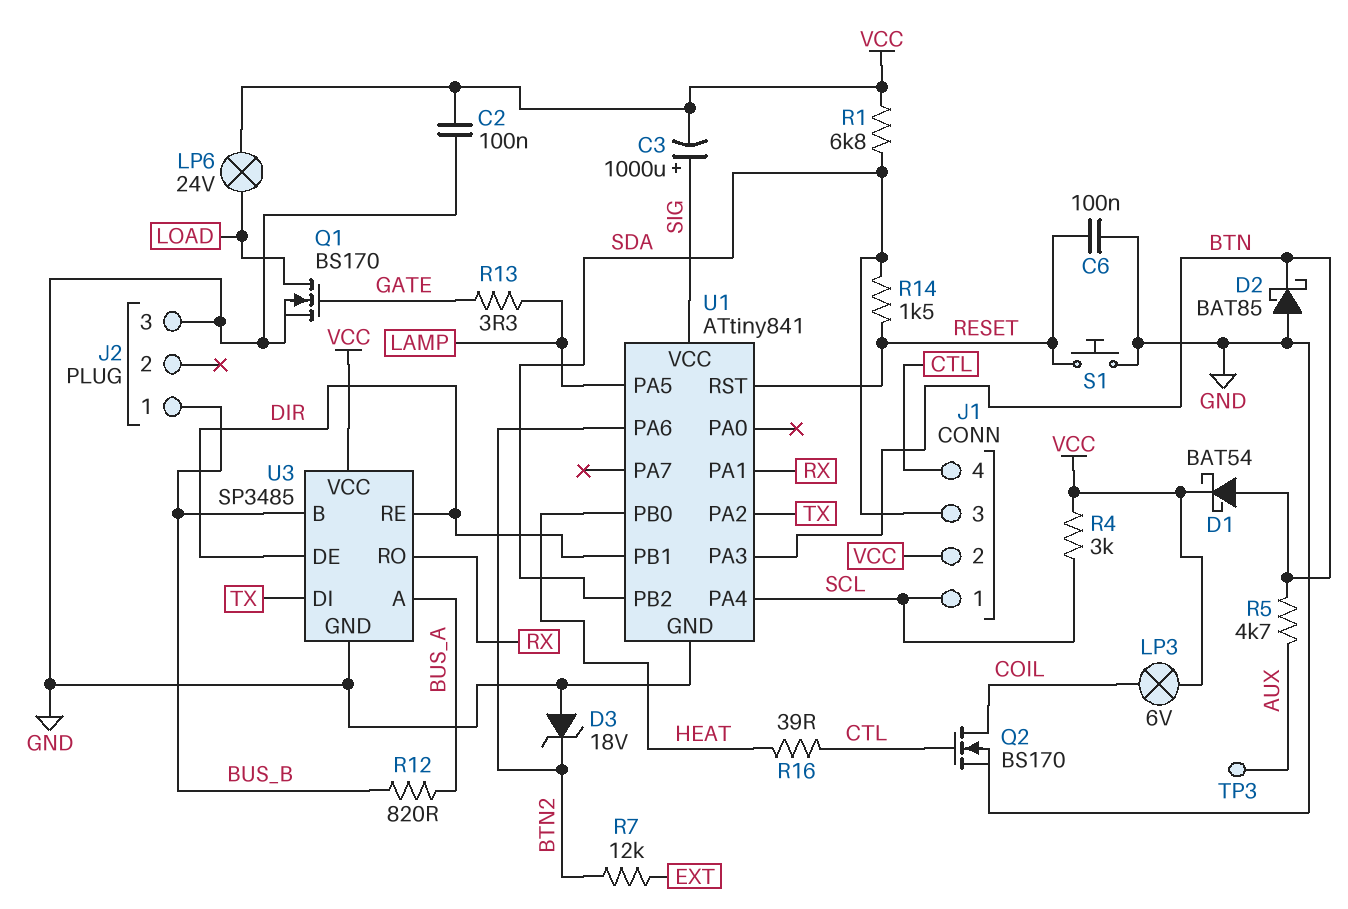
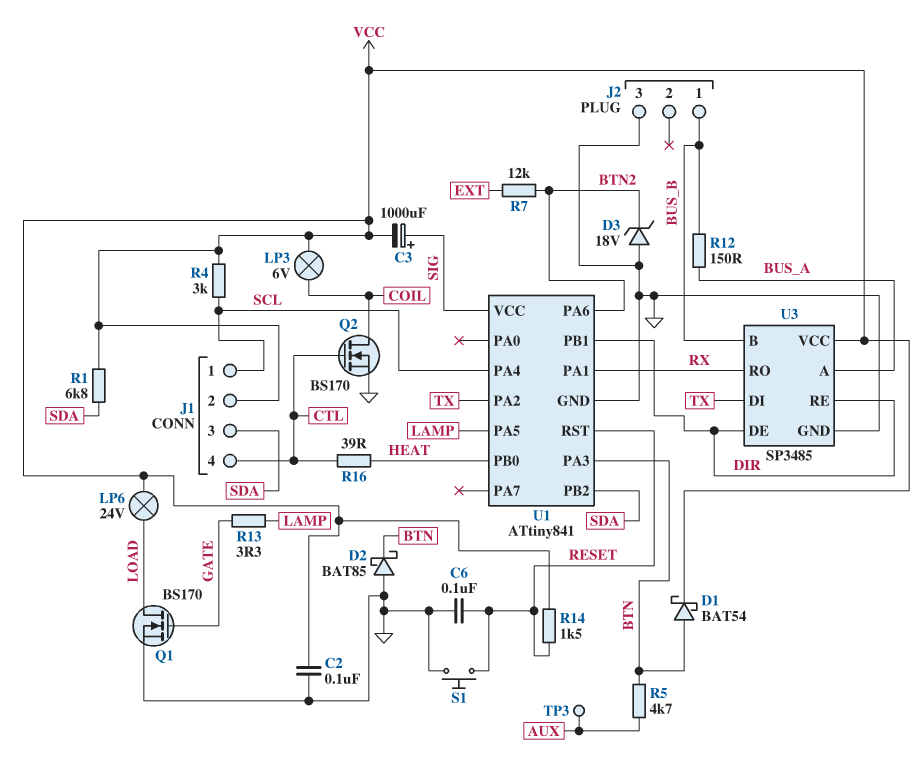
R12: 820 (BUS_A, BUS_B) -> 150 (BUS_A, BUS_B)
R14: 1.5k (RESET, SDA) -> 1.5k (RESET, VCC)

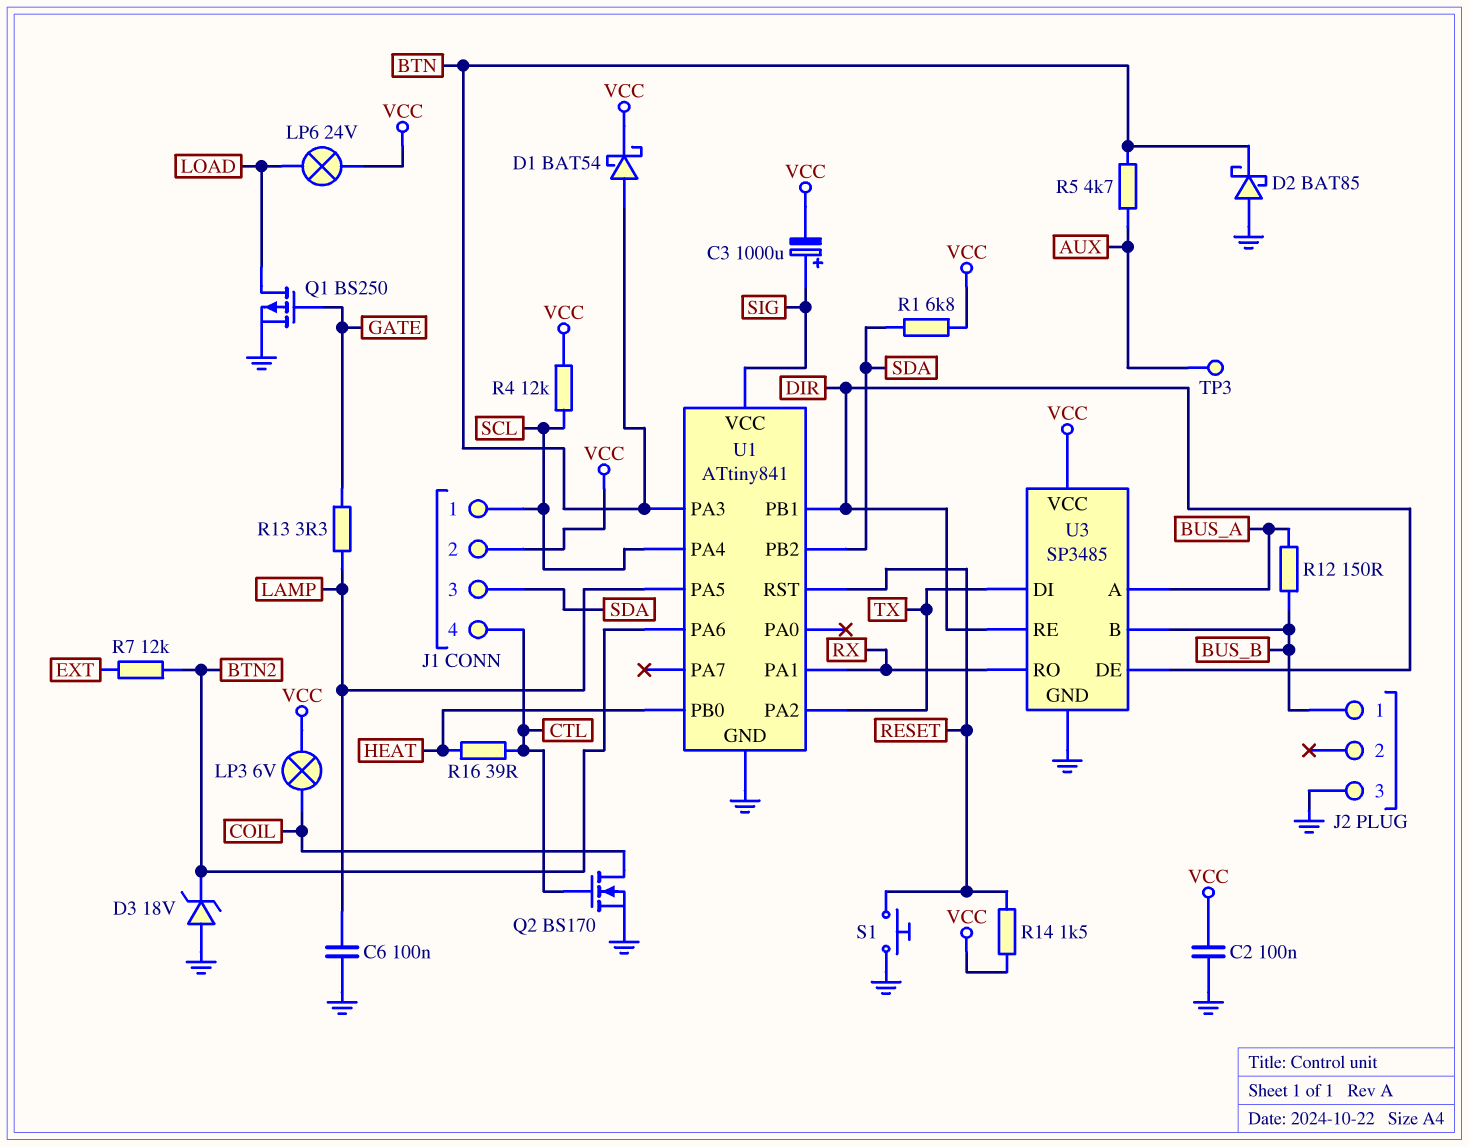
C6: 100nF (GND, RESET) -> 100nF (GND, LAMP)
Q1: NMOS BS170 (G GATE, D LOAD, S GND) -> PMOS BS250 (G GATE, D LOAD, S GND)
R4: 3k (SCL, VCC) -> 12k (SCL, VCC)

